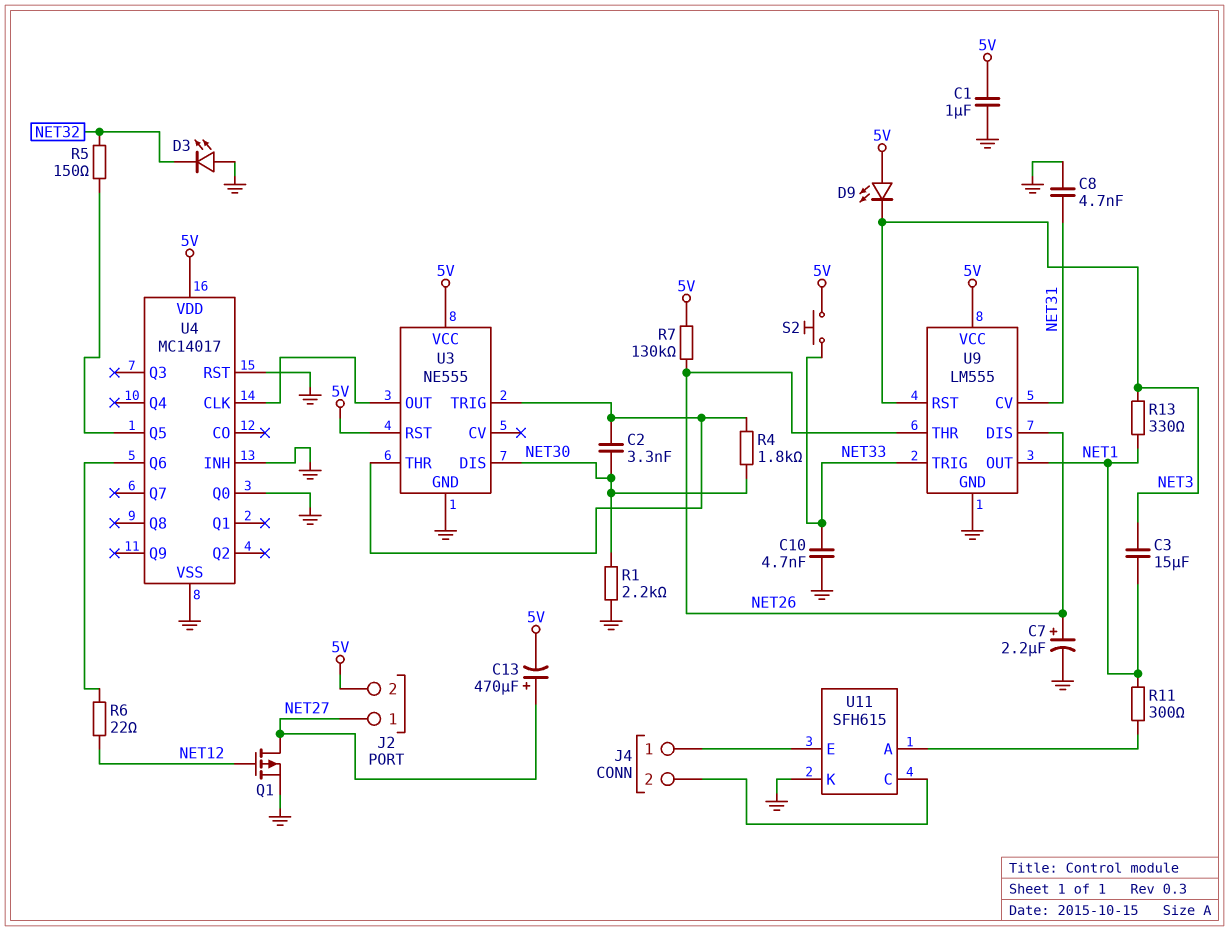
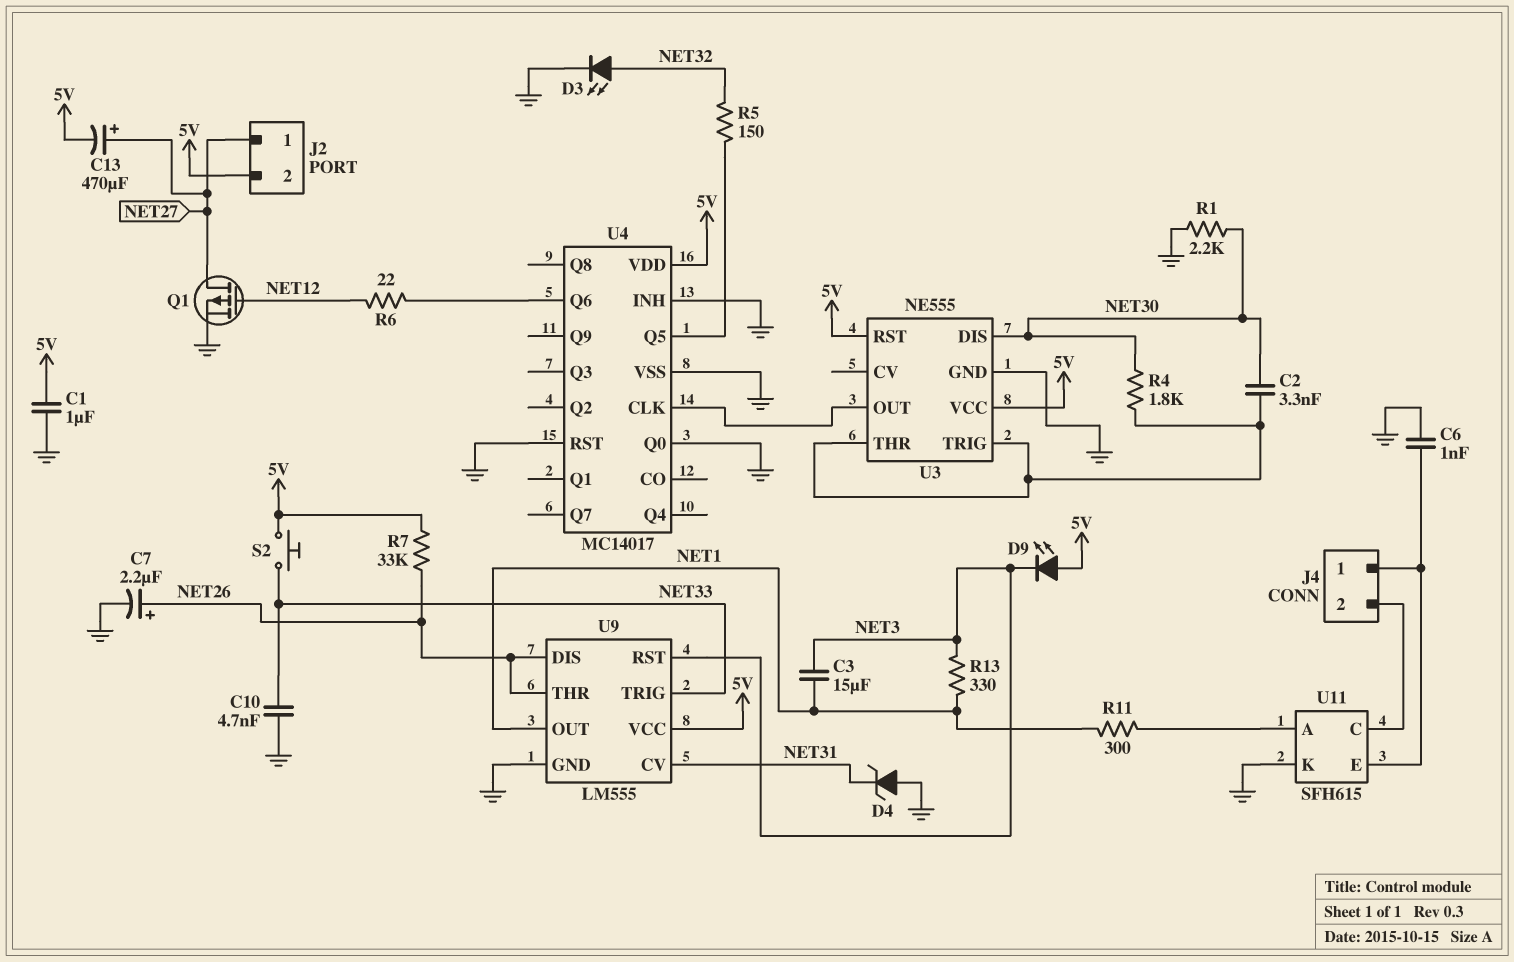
C6: none -> 1nF (GND, J4/1)
C8: 4.7nF (GND, NET31) -> none
D3: LED (A GND, K NET32) -> LED (A NET32, K GND)
D4: none -> zener (A GND, K NET31)
R7: 130k (5V, NET26) -> 33k (5V, NET26)

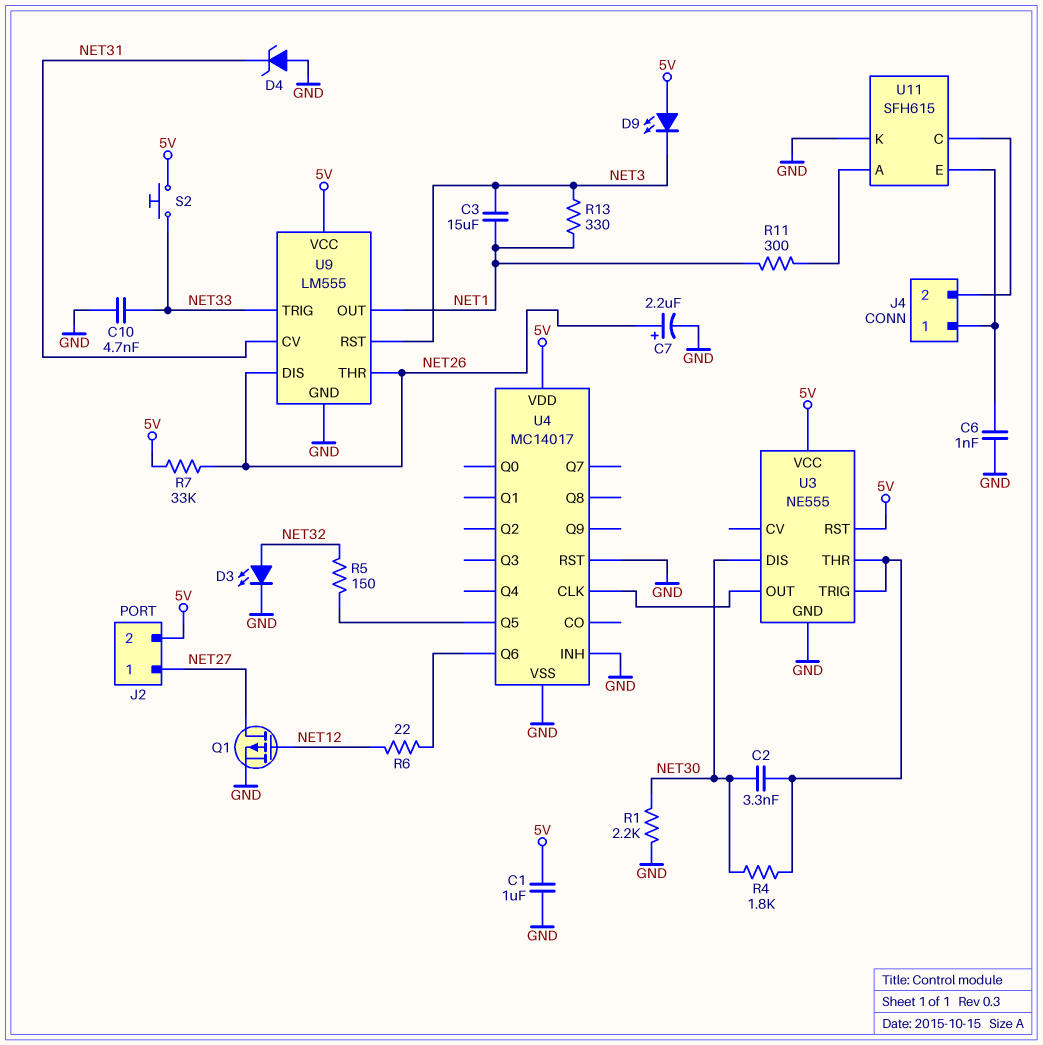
C13: 470uF (plus NET27, minus 5V) -> none
U4 pin Q0: GND -> none

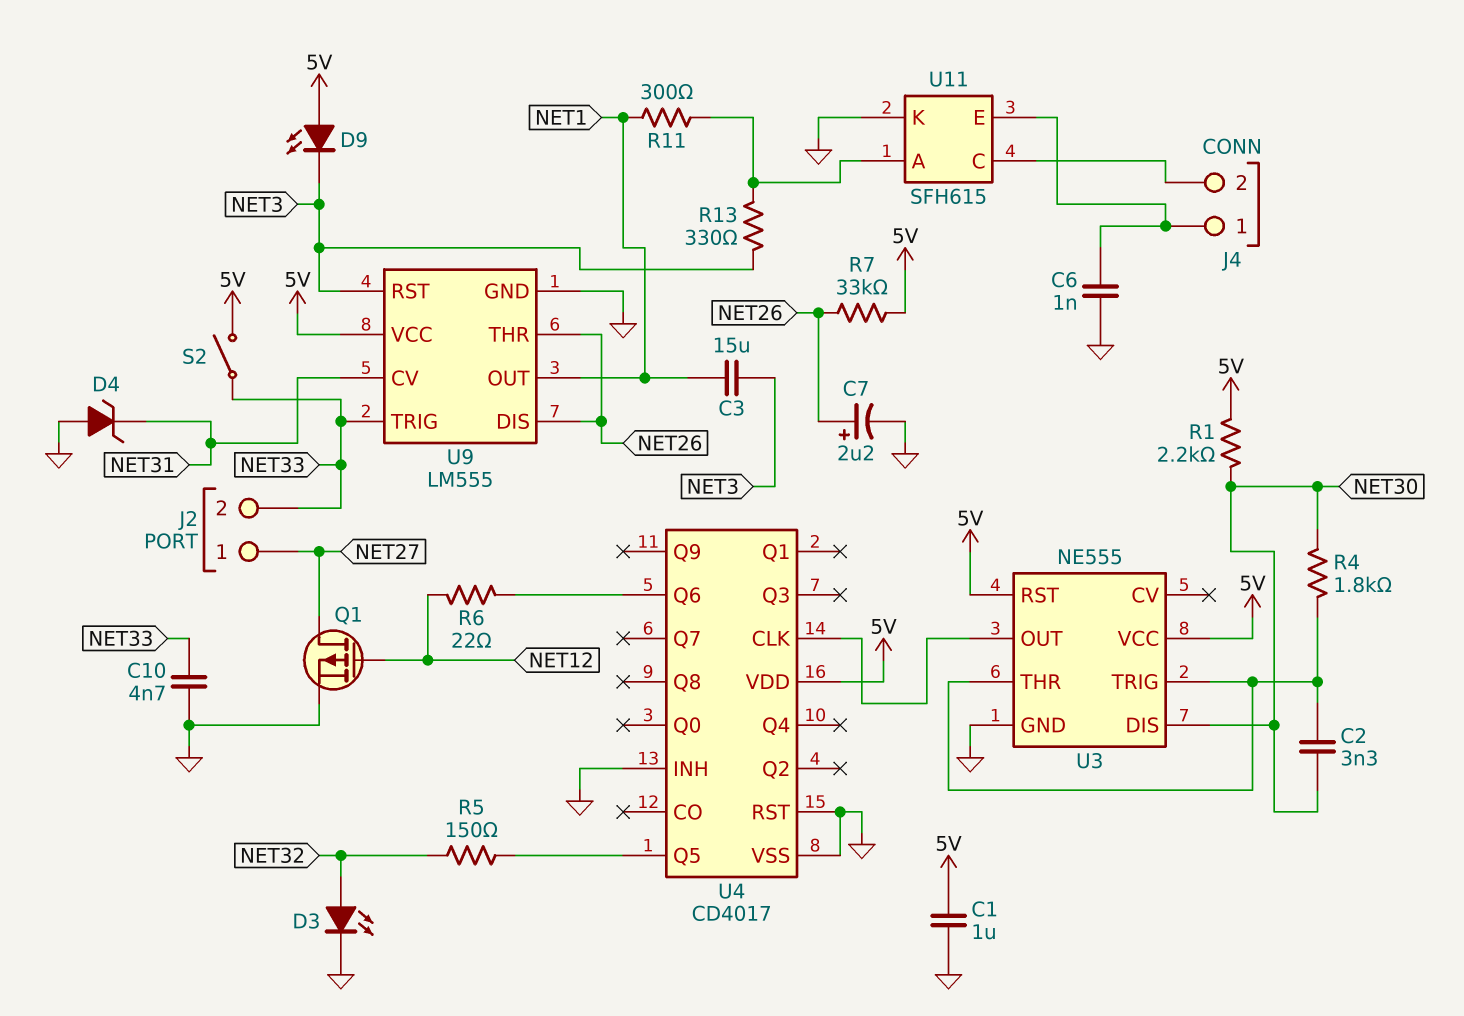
J2 pin 2: 5V -> NET33
R1: 2.2k (GND, NET30) -> 2.2k (5V, NET30)
R13: 330 (NET1, NET3) -> 330 (NET3, U11/A)
S2: button (5V, NET33) -> switch (5V, NET33)
U4: MC14017 -> CD4017

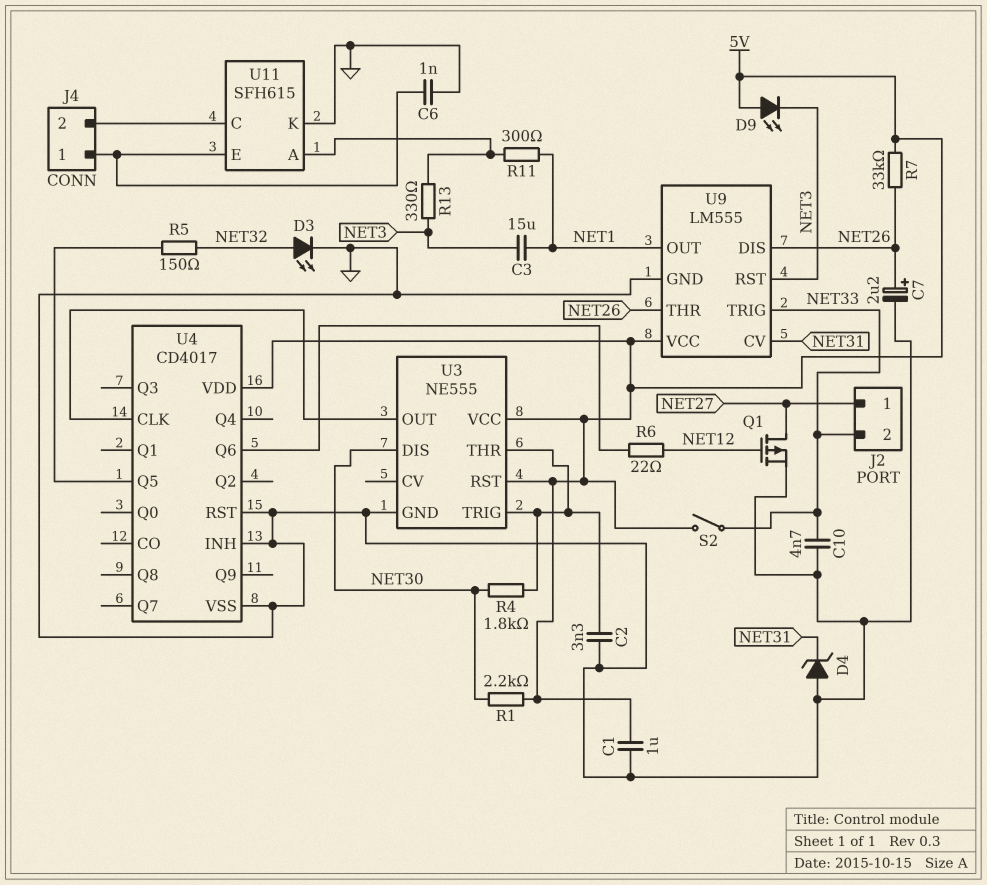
C2: 3.3nF (NET30, U3/THR) -> 3.3nF (GND, U3/THR)

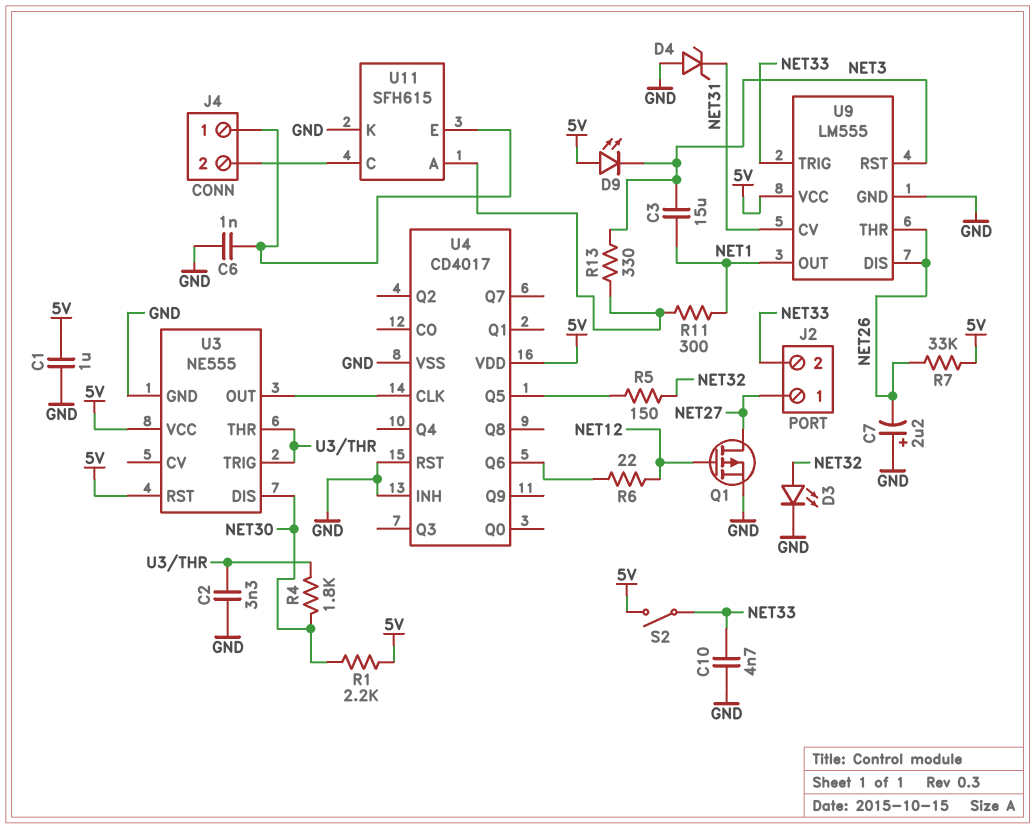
C7: 2.2uF (plus NET26, minus GND) -> 2.2uF (plus GND, minus NET26)

